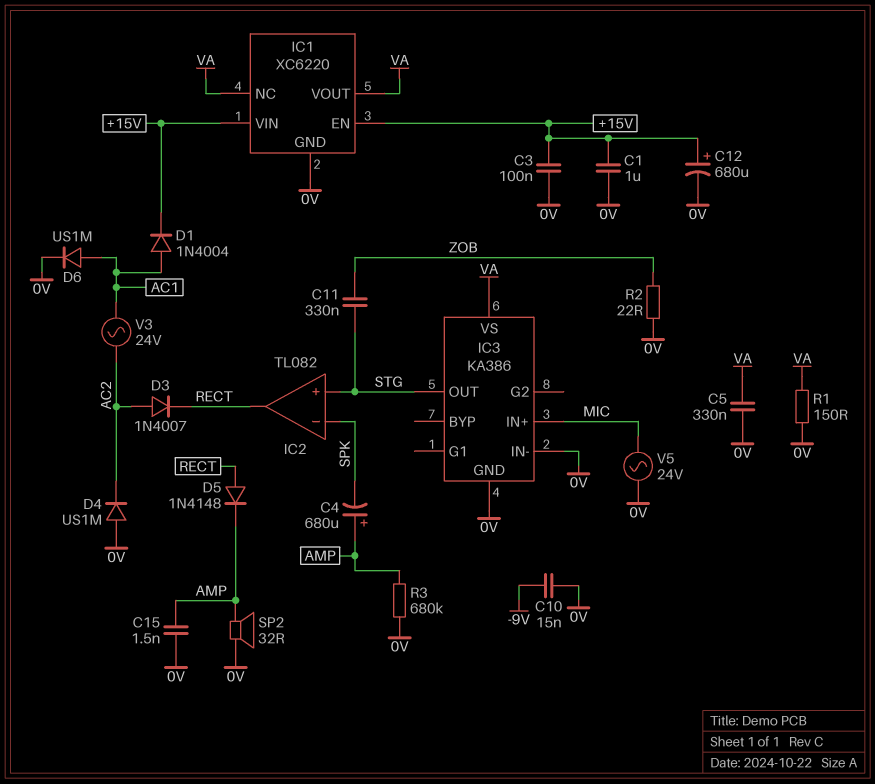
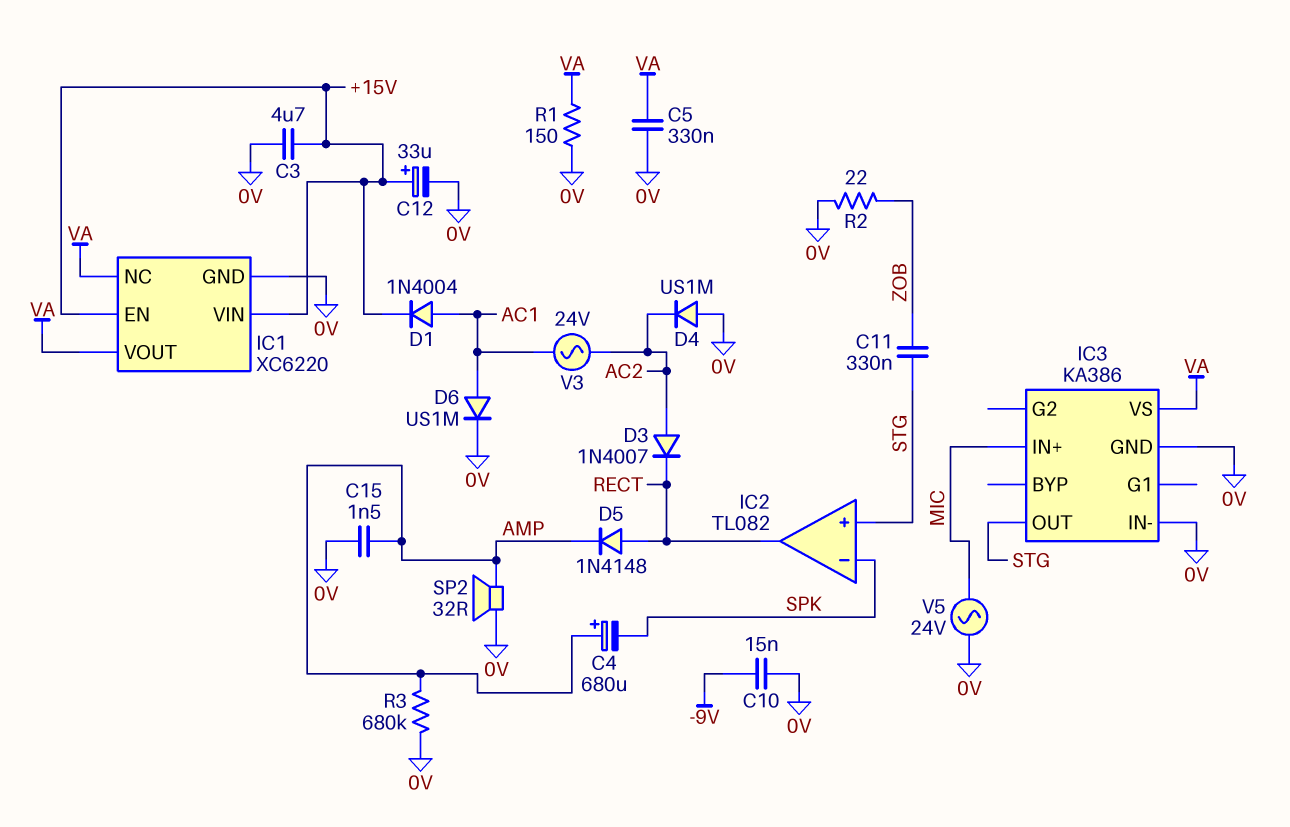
C1: 1uF (+15V, 0V) -> none
C3: 100nF (+15V, 0V) -> 4.7uF (+15V, 0V)
C12: 680uF (plus +15V, minus 0V) -> 33uF (plus +15V, minus 0V)

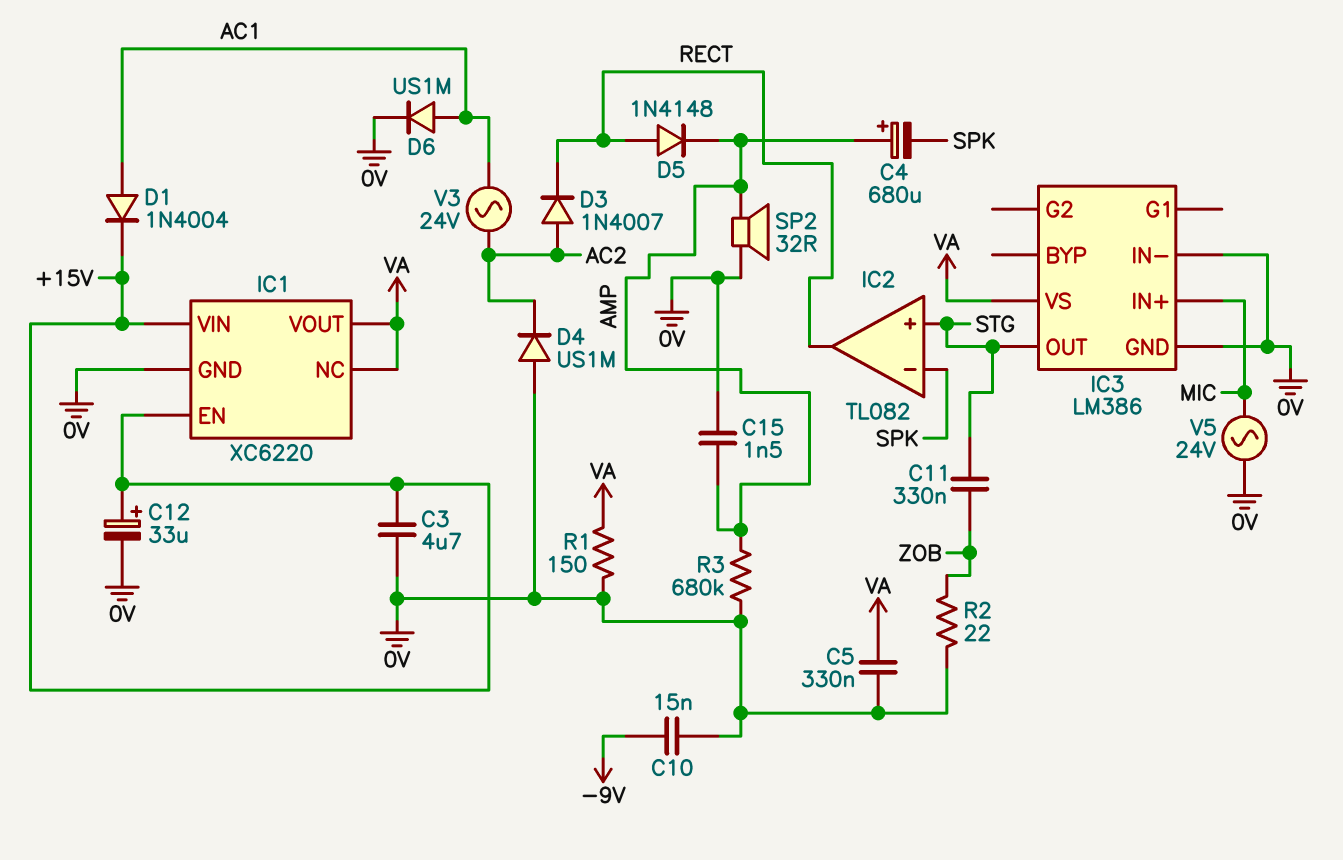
IC3: KA386 -> LM386

